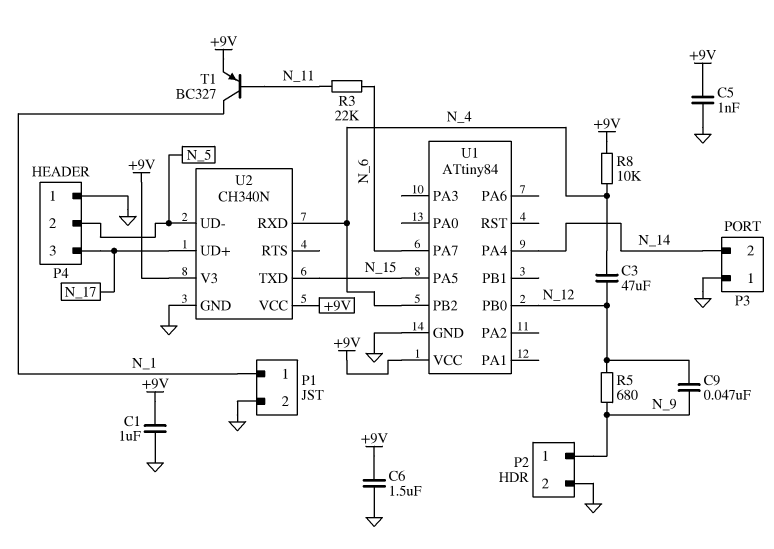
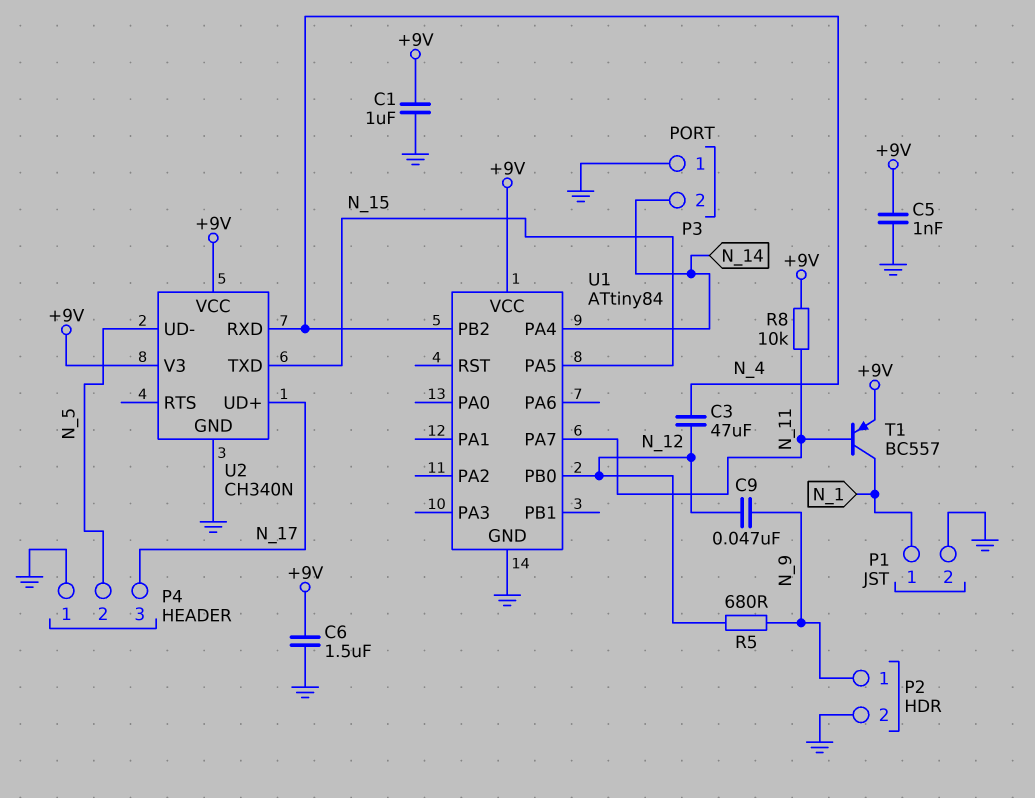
R3: 22k (N_6, N_11) -> none
R8: 10k (+9V, N_4) -> 10k (+9V, N_11)
T1: PNP BC327 (B N_11, C N_1, E +9V) -> PNP BC557 (B N_11, C N_1, E +9V)
U1 pin PA7: N_6 -> N_11

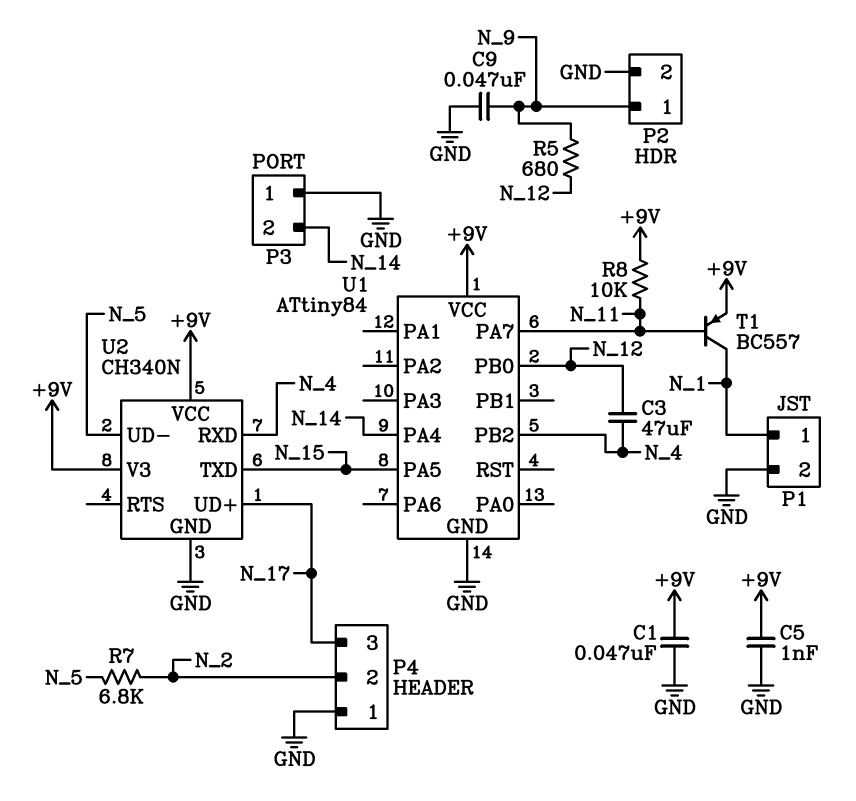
C1: 1uF (+9V, GND) -> 47nF (+9V, GND)
C6: 1.5uF (+9V, GND) -> none
C9: 47nF (N_9, N_12) -> 47nF (GND, N_9)
P4 pin 2: N_5 -> N_2
R7: none -> 6.8k (N_2, N_5)

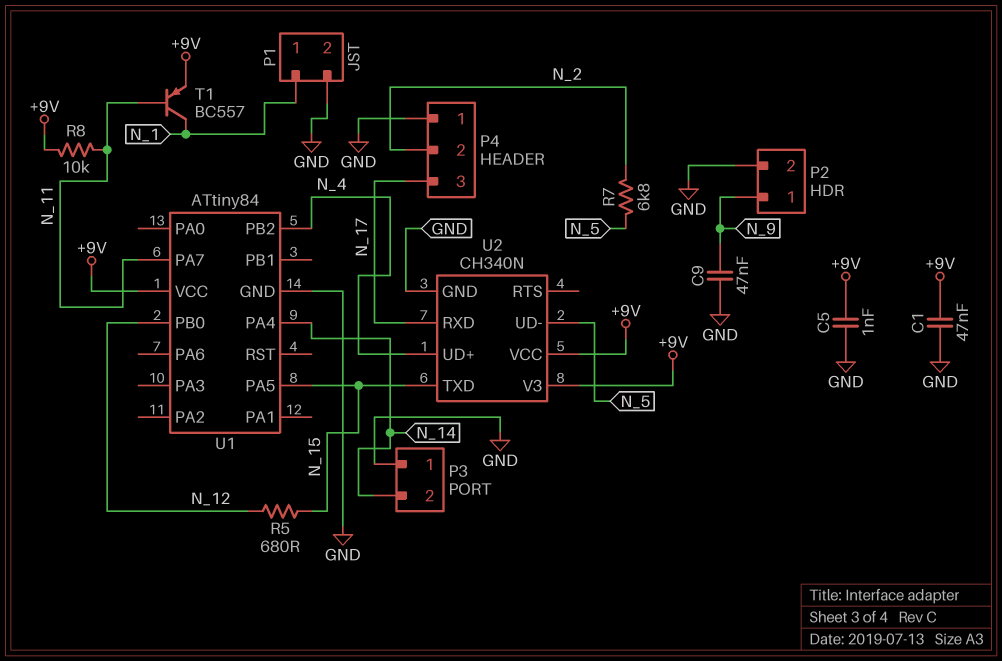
C3: 47uF (N_4, N_12) -> none
R5: 680 (N_9, N_12) -> 680 (N_12, N_15)
U2 pin RXD: N_4 -> N_17
U2 pin UD+: N_17 -> N_4

